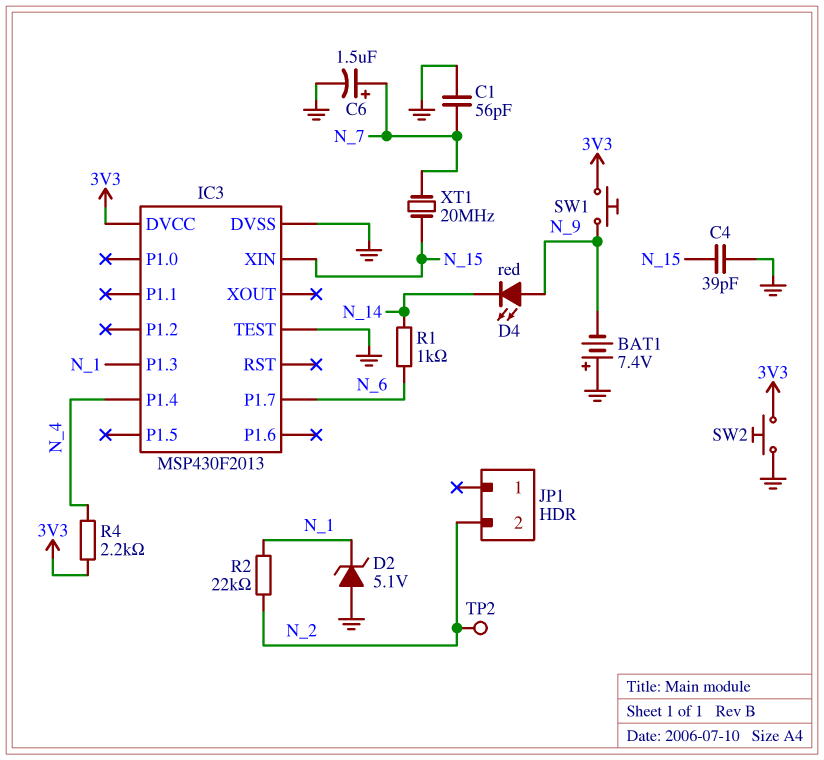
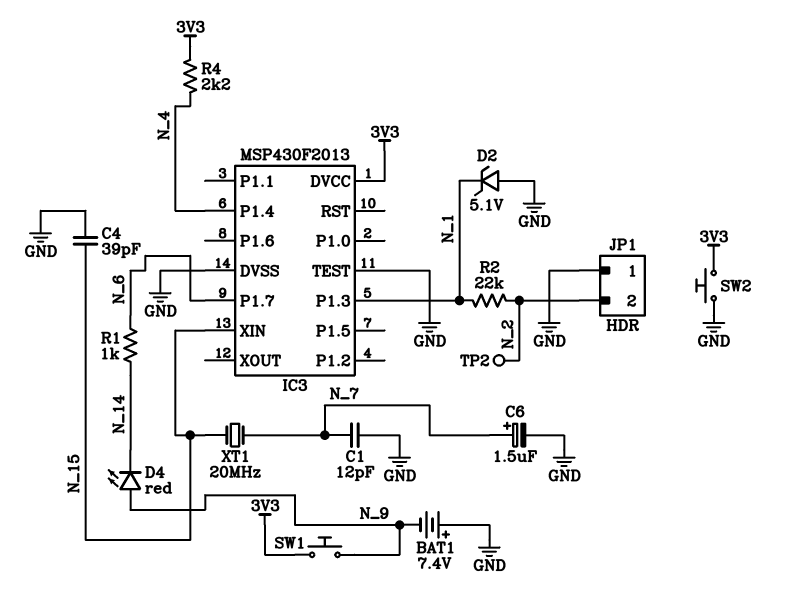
C1: 56pF (GND, N_7) -> 12pF (GND, N_7)
JP1 pin 1: none -> GND

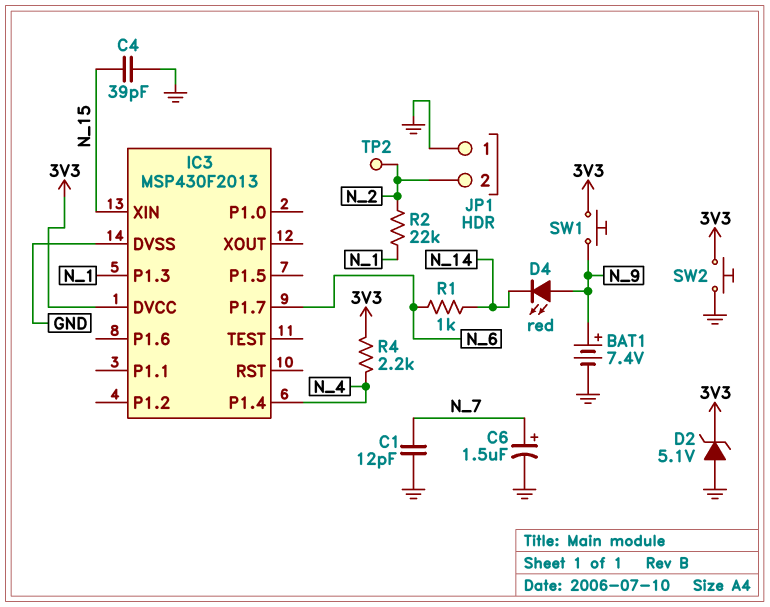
BAT1: 7.4V (plus GND, minus N_9) -> 7.4V (plus N_9, minus GND)
D2: zener 5.1V (A GND, K N_1) -> zener 5.1V (A GND, K 3V3)
IC3 pin TEST: GND -> none
XT1: 20MHz (N_7, N_15) -> none

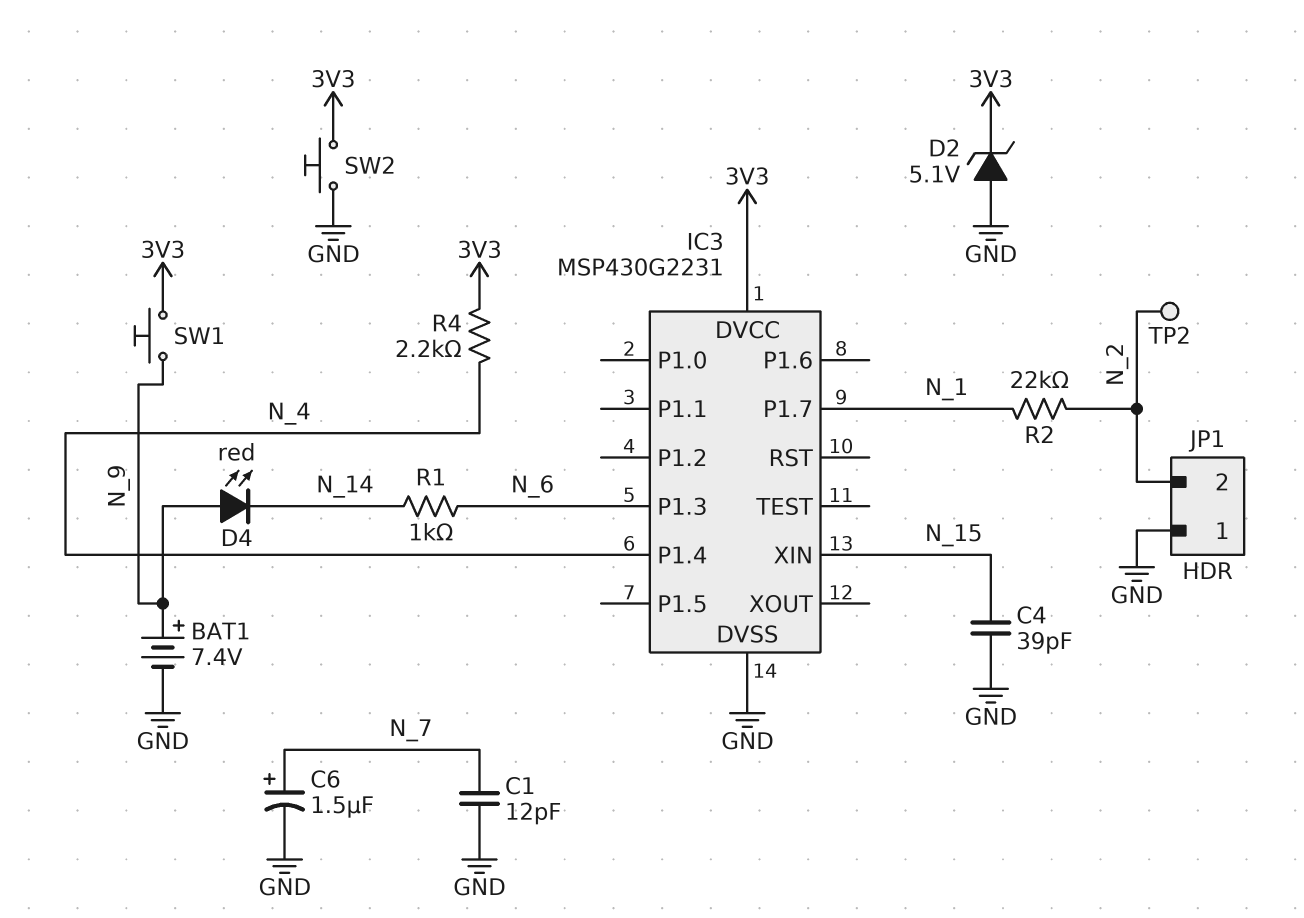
IC3: MSP430F2013 -> MSP430G2231
IC3 pin P1.3: N_1 -> N_6
IC3 pin P1.7: N_6 -> N_1

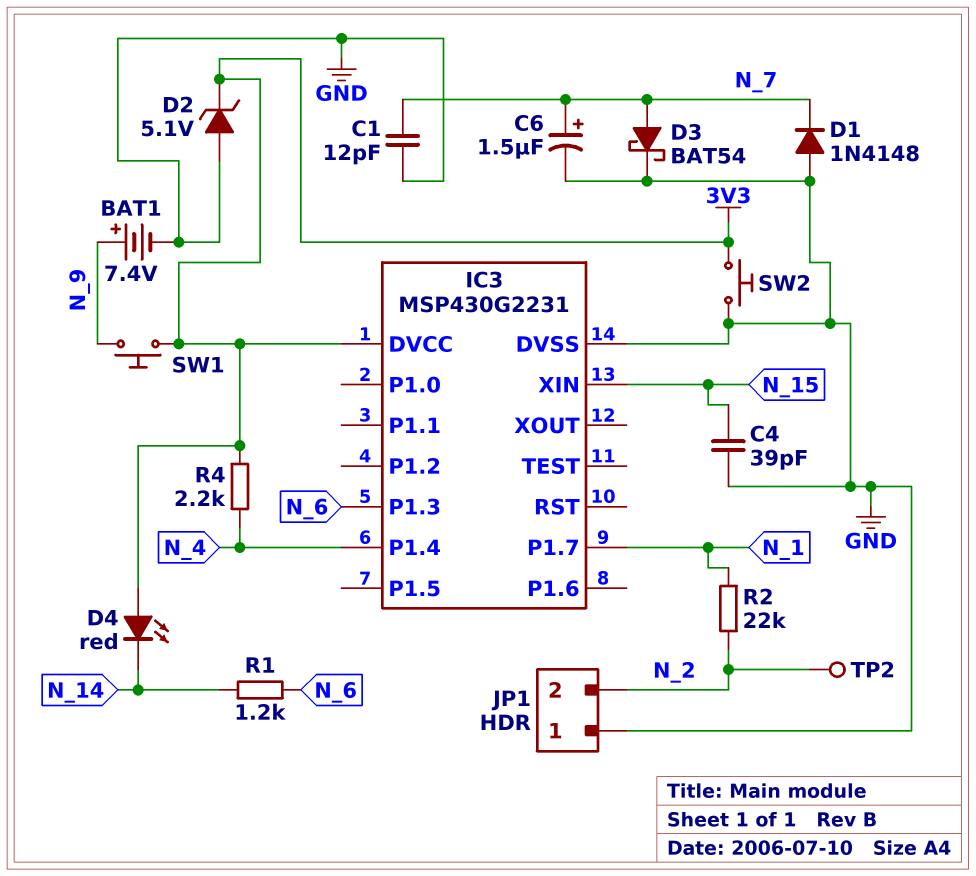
D1: none -> diode 1N4148 (A GND, K N_7)
D3: none -> schottky BAT54 (A N_7, K GND)
D4: LED red (A N_9, K N_14) -> LED red (A 3V3, K N_14)
R1: 1k (N_6, N_14) -> 1.2k (N_6, N_14)

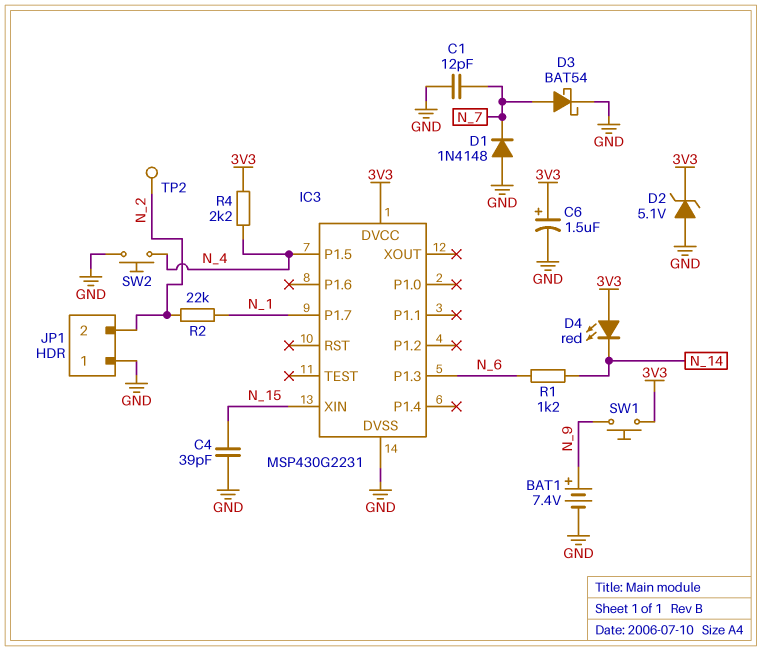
C6: 1.5uF (plus N_7, minus GND) -> 1.5uF (plus 3V3, minus GND)
IC3 pin P1.4: N_4 -> none
IC3 pin P1.5: none -> N_4
SW2: button (3V3, GND) -> button (GND, N_4)

